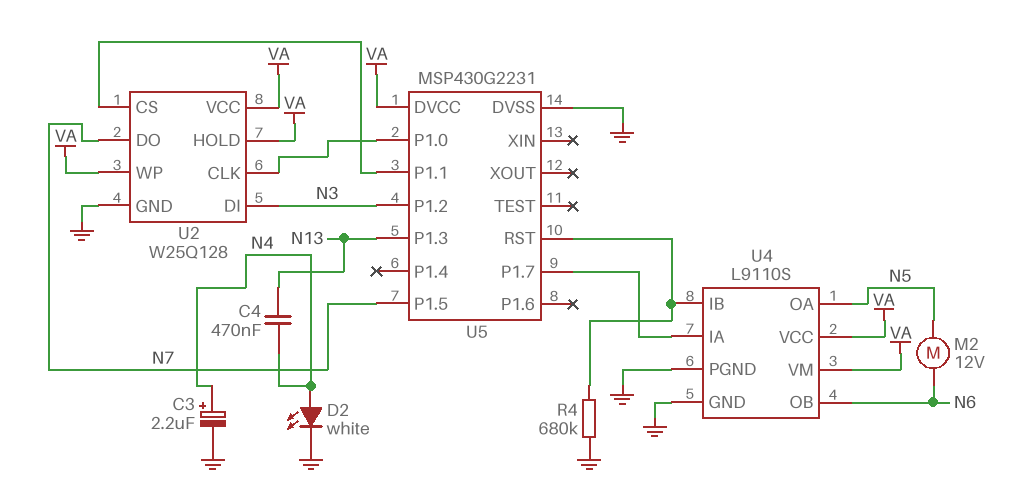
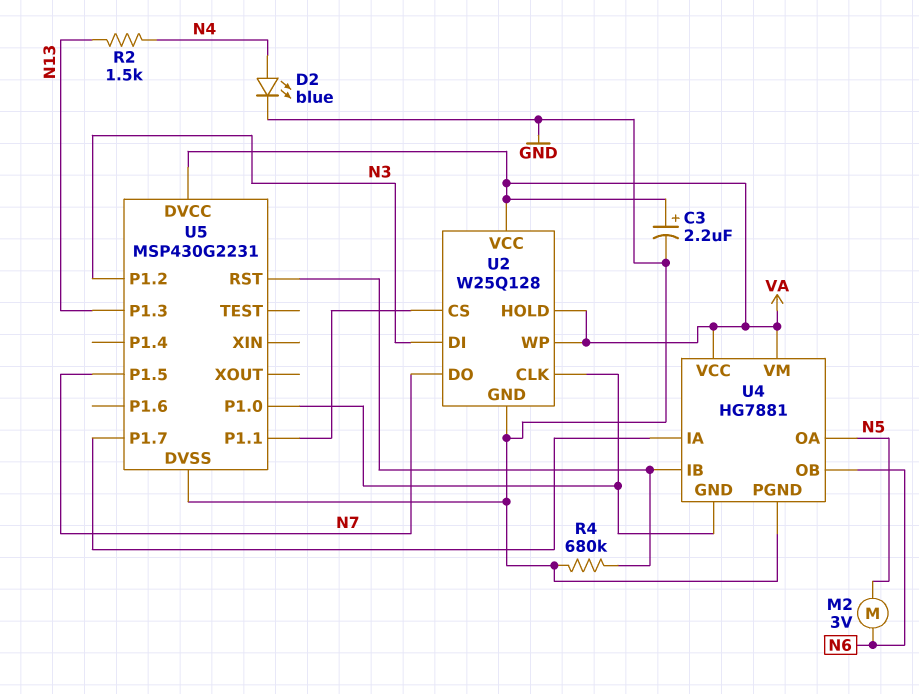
C3: 2.2uF (plus N4, minus GND) -> 2.2uF (plus VA, minus GND)
C4: 470nF (N4, N13) -> none
D2: LED white (A N4, K GND) -> LED blue (A N4, K GND)
M2: motor 12V (N5, N6) -> motor 3V (N5, N6)
R2: none -> 1.5k (N4, N13)
U4: L9110S -> HG7881
U4 pin GND: GND -> U2/CLK

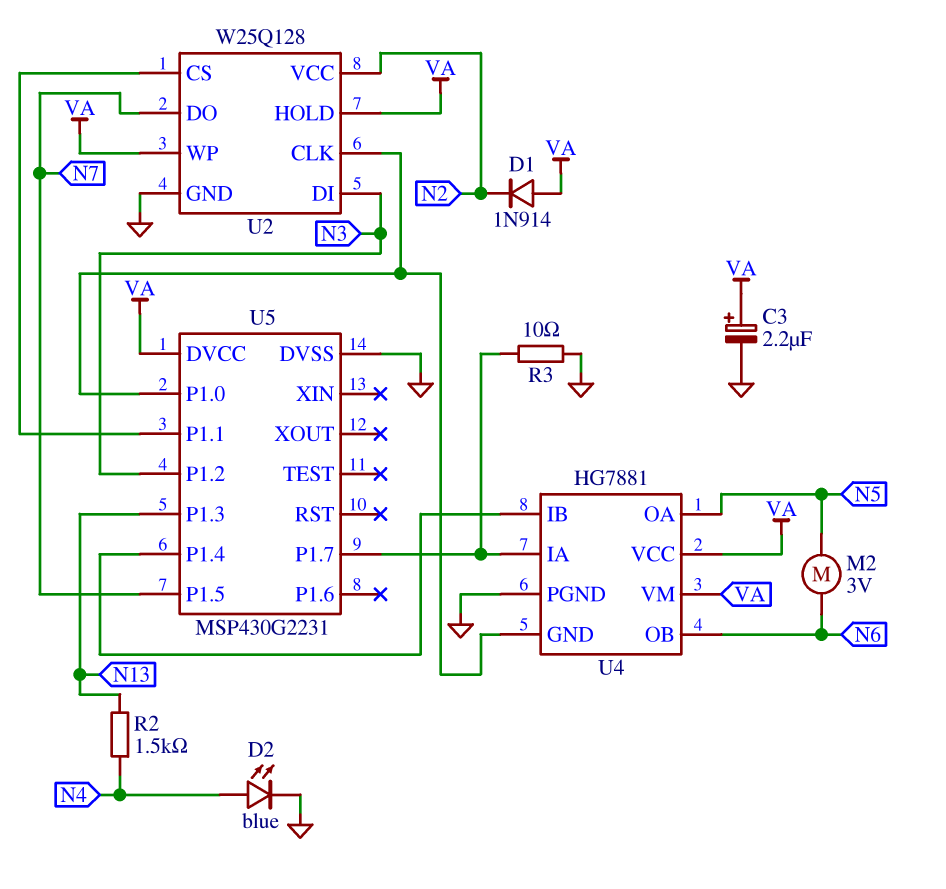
D1: none -> diode 1N914 (A VA, K N2)
R3: none -> 10 (GND, U4/IA)
R4: 680k (GND, U4/IB) -> none
U2 pin VCC: VA -> N2
U5 pin P1.4: none -> U4/IB
U5 pin RST: U4/IB -> none

